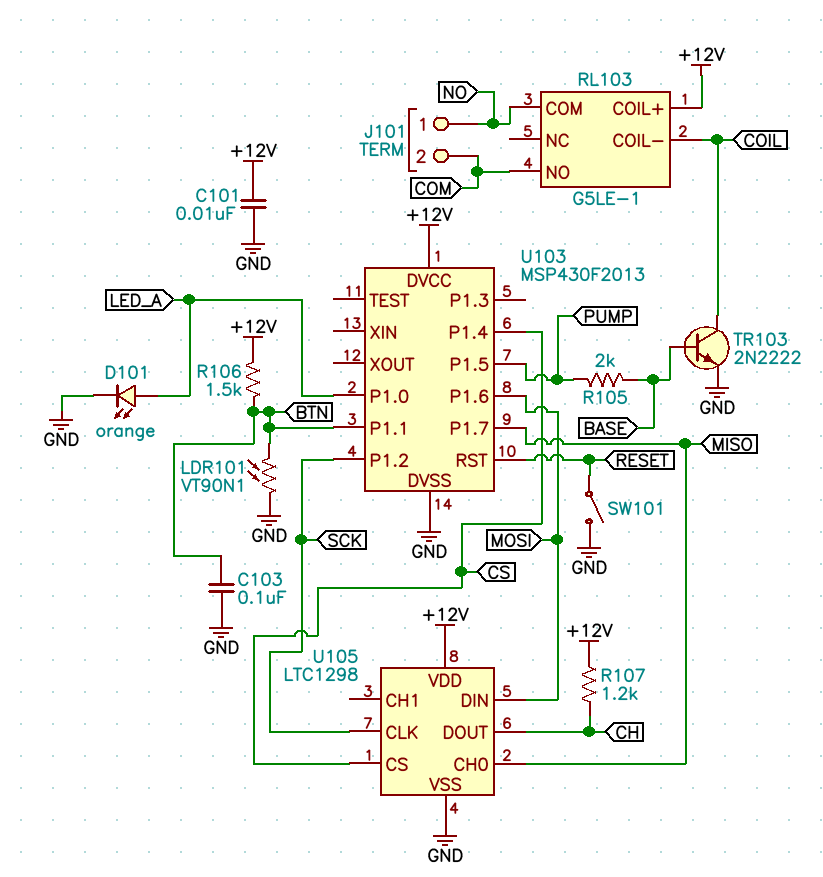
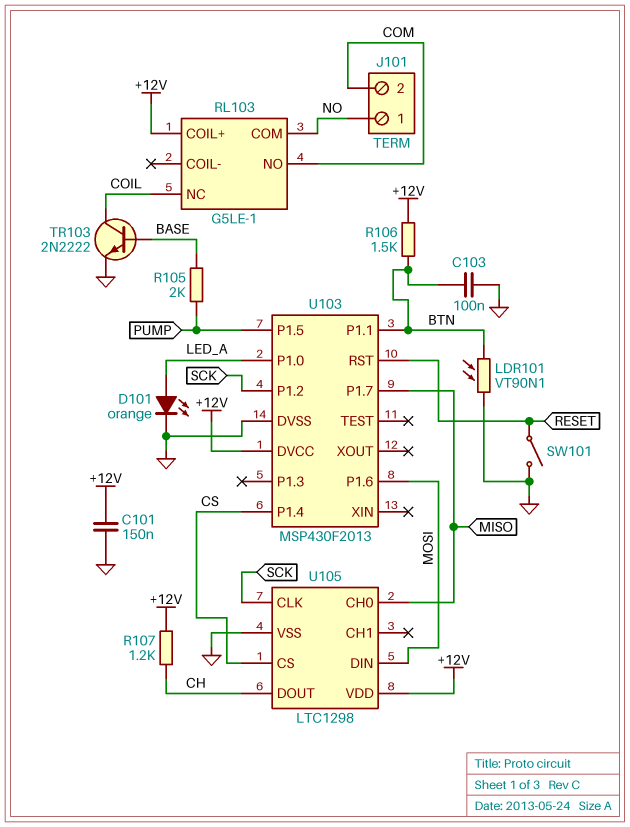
C101: 10nF (+12V, GND) -> 150nF (+12V, GND)
RL103 pin COIL-: COIL -> none
RL103 pin NC: none -> COIL

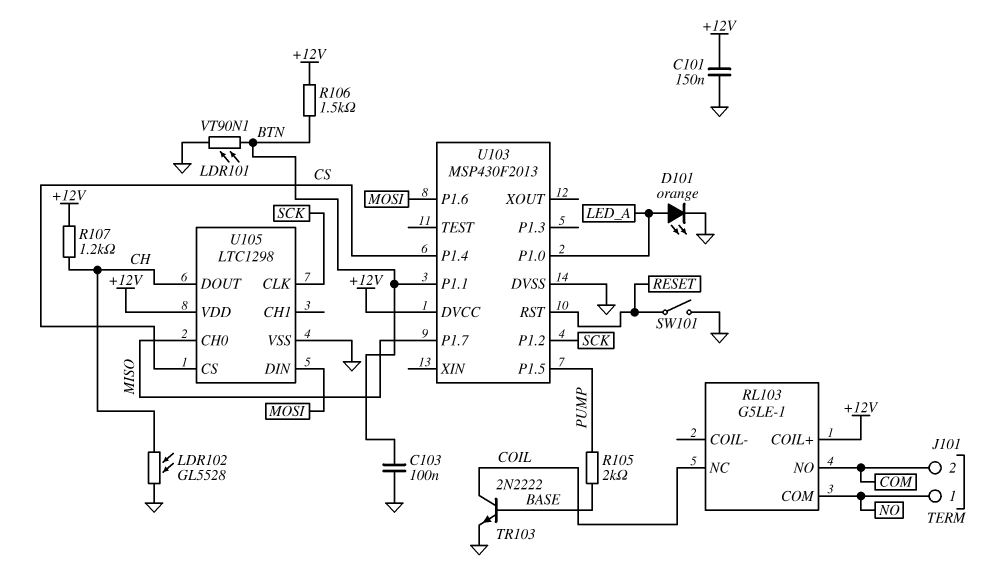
LDR102: none -> GL5528 (CH, GND)

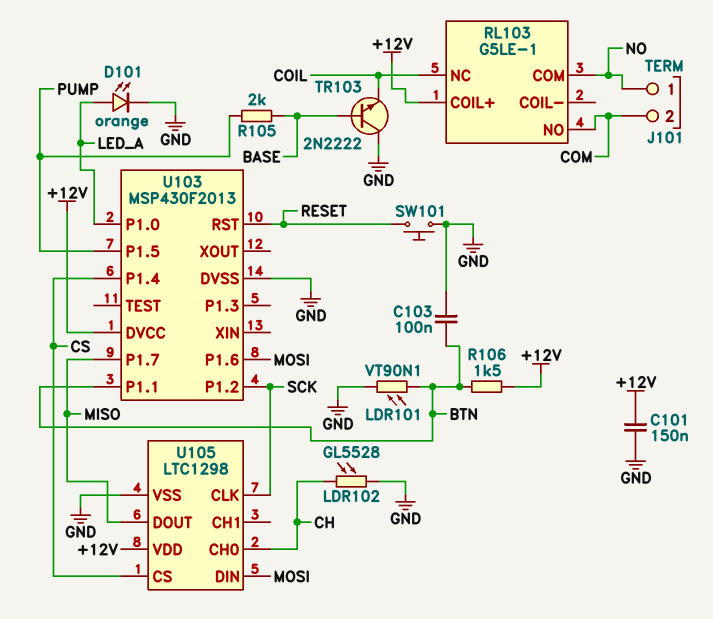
R107: 1.2k (+12V, CH) -> none
SW101: switch (GND, RESET) -> button (GND, RESET)
TR103: NPN 2N2222 (B BASE, C COIL, E GND) -> NPN 2N2222 (B BASE, C GND, E COIL)
U105 pin CH0: MISO -> CH
U105 pin DOUT: CH -> MISO

